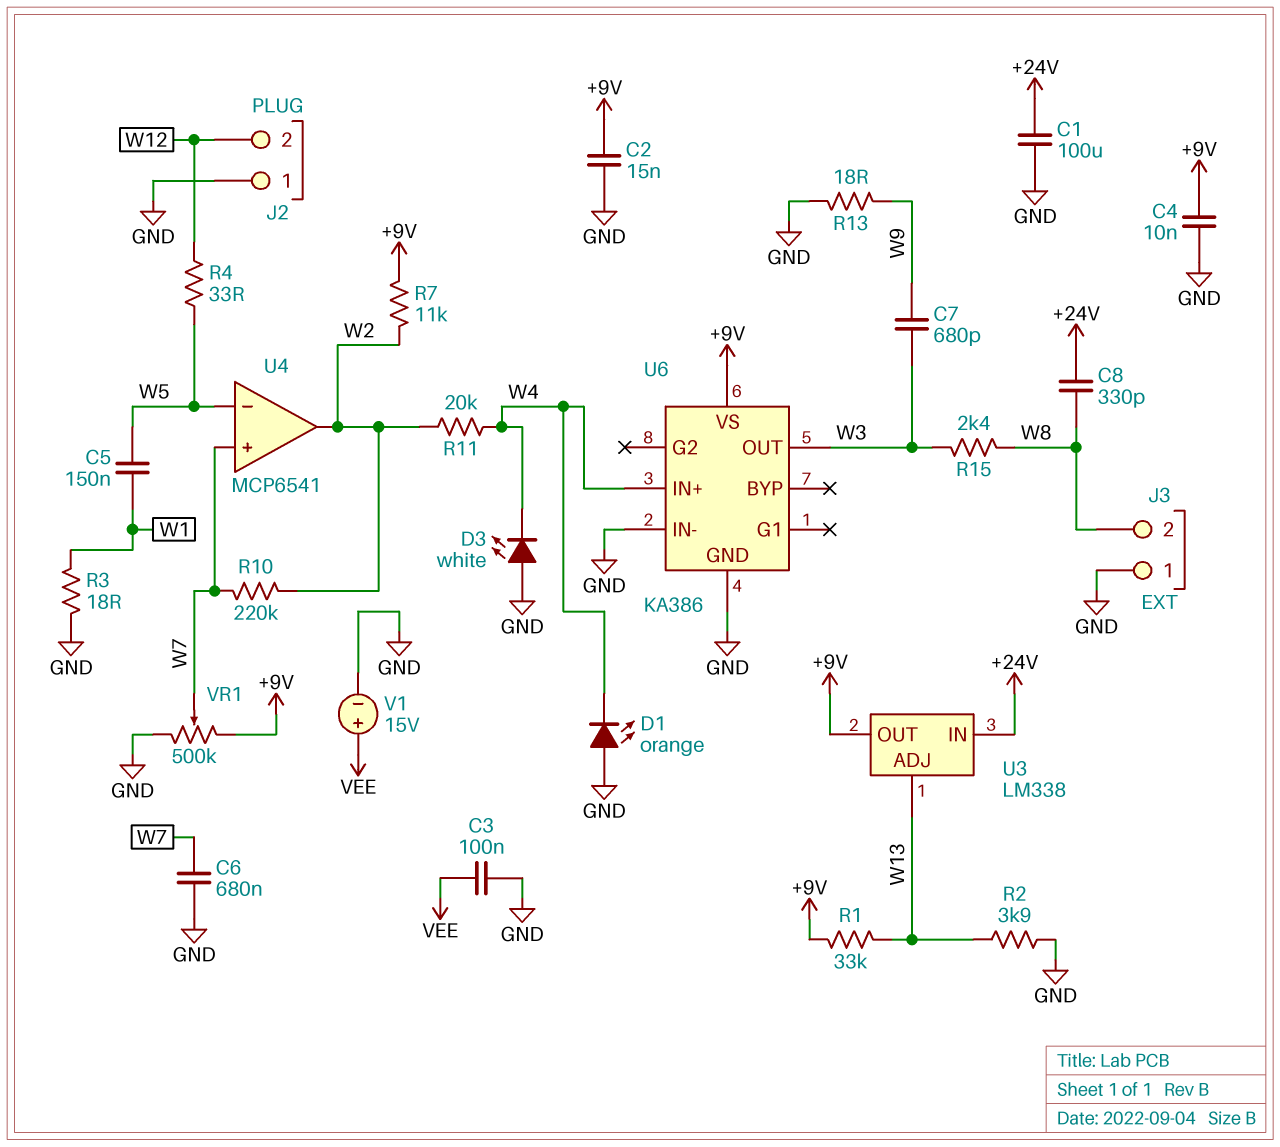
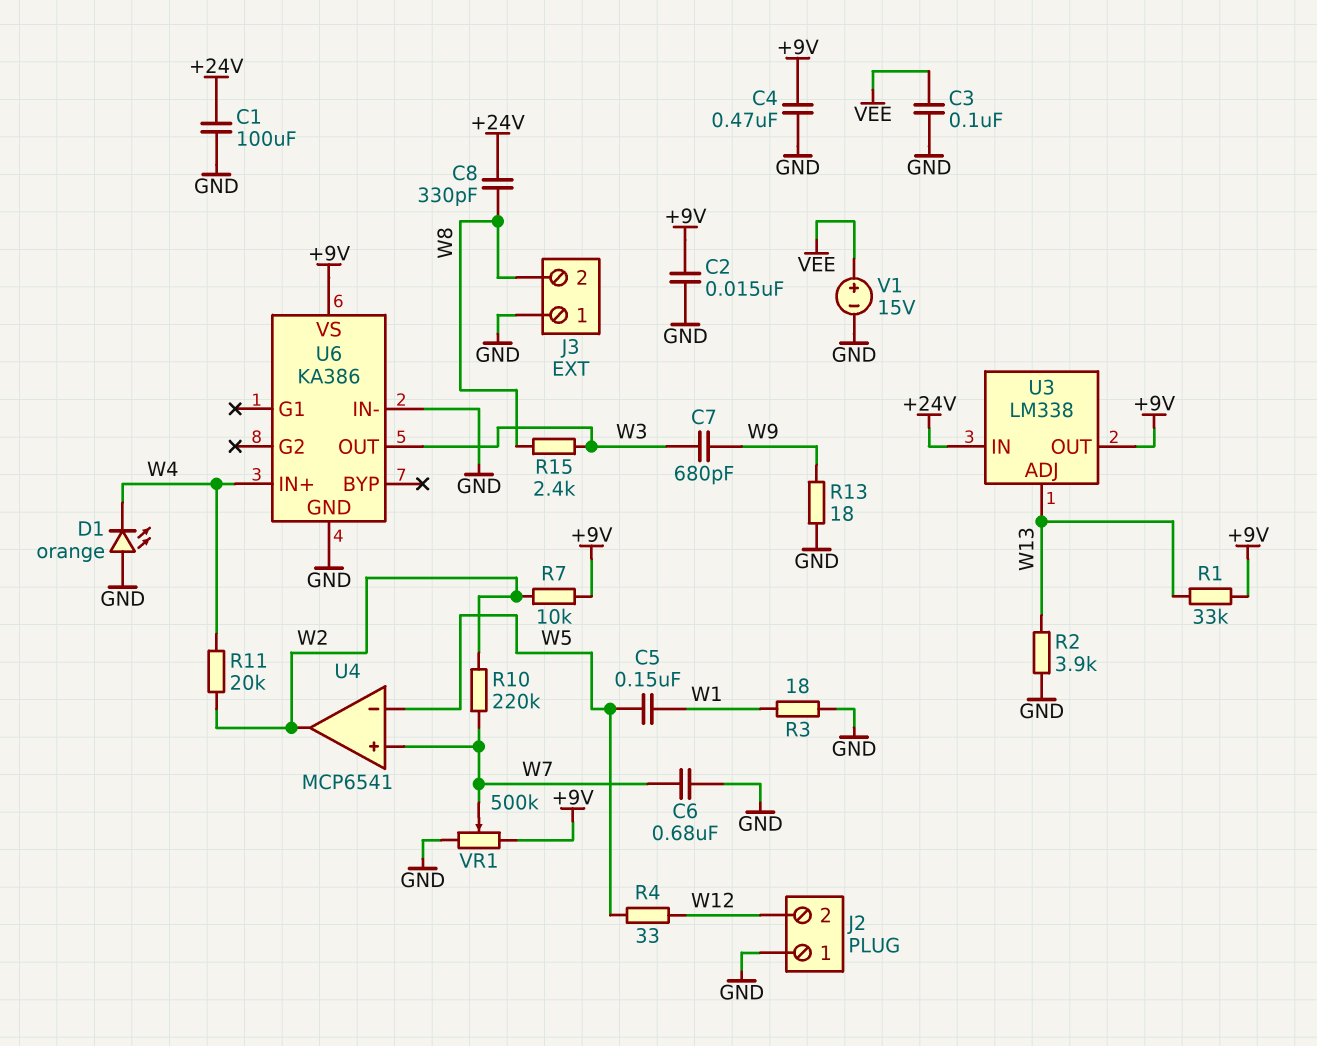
C4: 10nF (+9V, GND) -> 470nF (+9V, GND)
D3: LED white (A GND, K W4) -> none
R7: 11k (+9V, W2) -> 10k (+9V, W2)

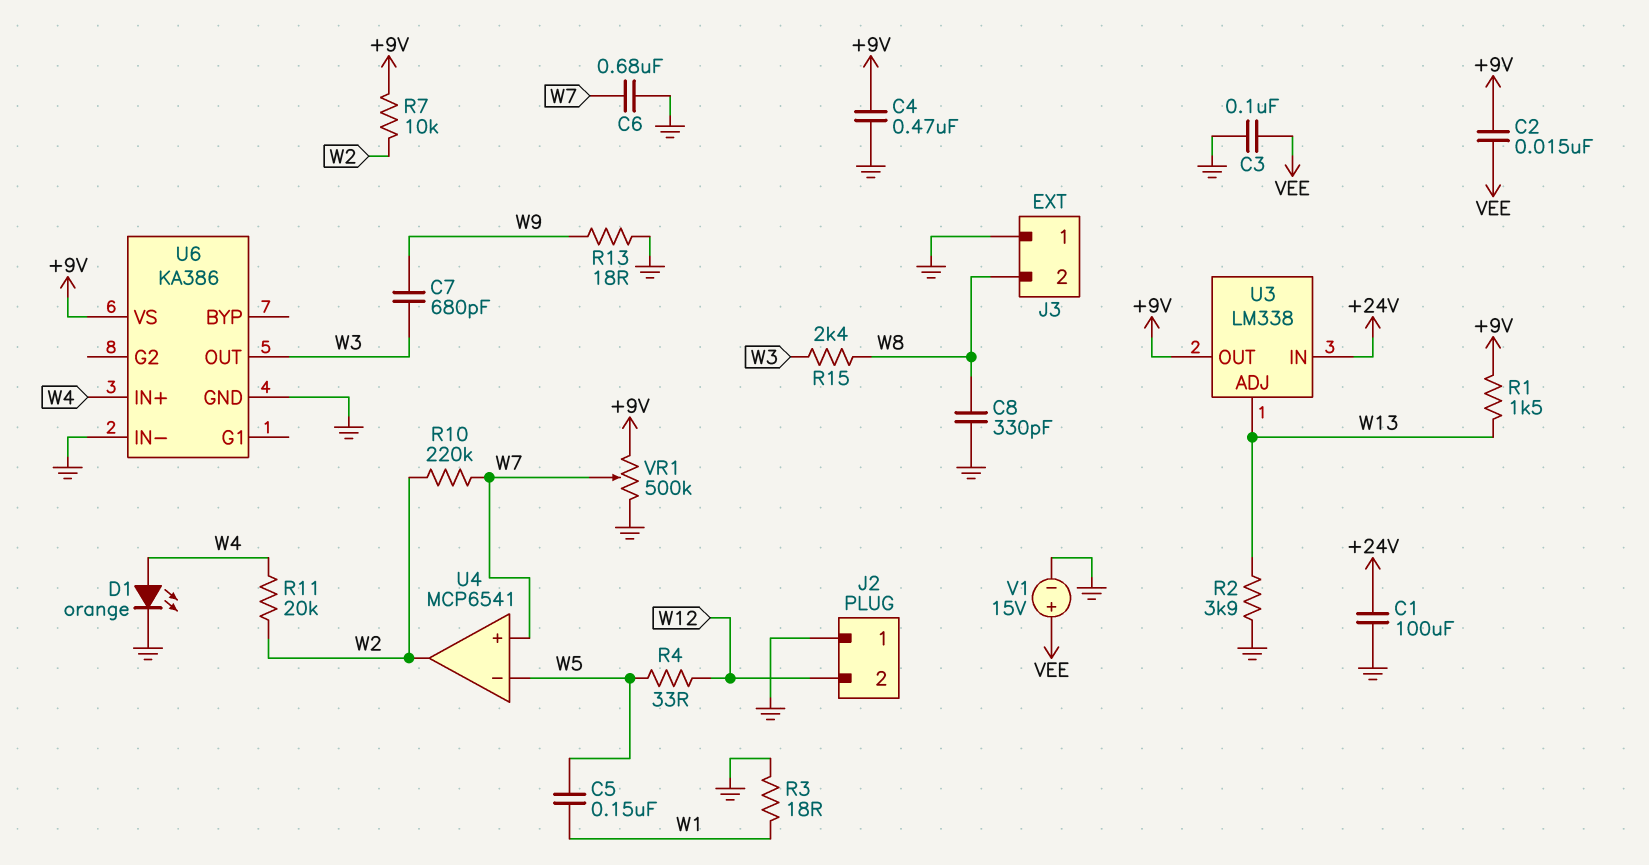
C2: 15nF (+9V, GND) -> 15nF (+9V, VEE)
C8: 330pF (+24V, W8) -> 330pF (GND, W8)
D1: LED orange (A GND, K W4) -> LED orange (A W4, K GND)
R1: 33k (+9V, W13) -> 1.5k (+9V, W13)

